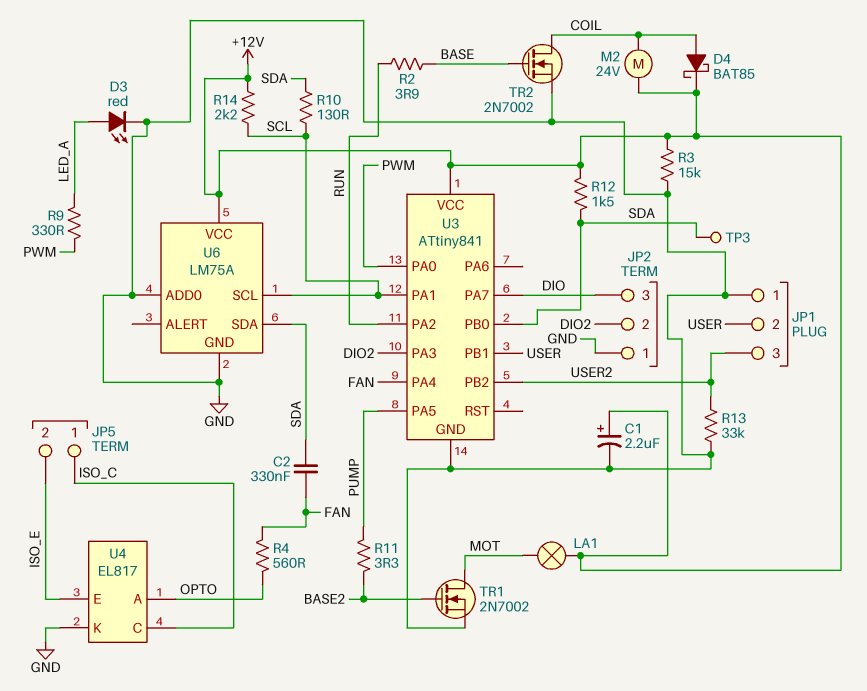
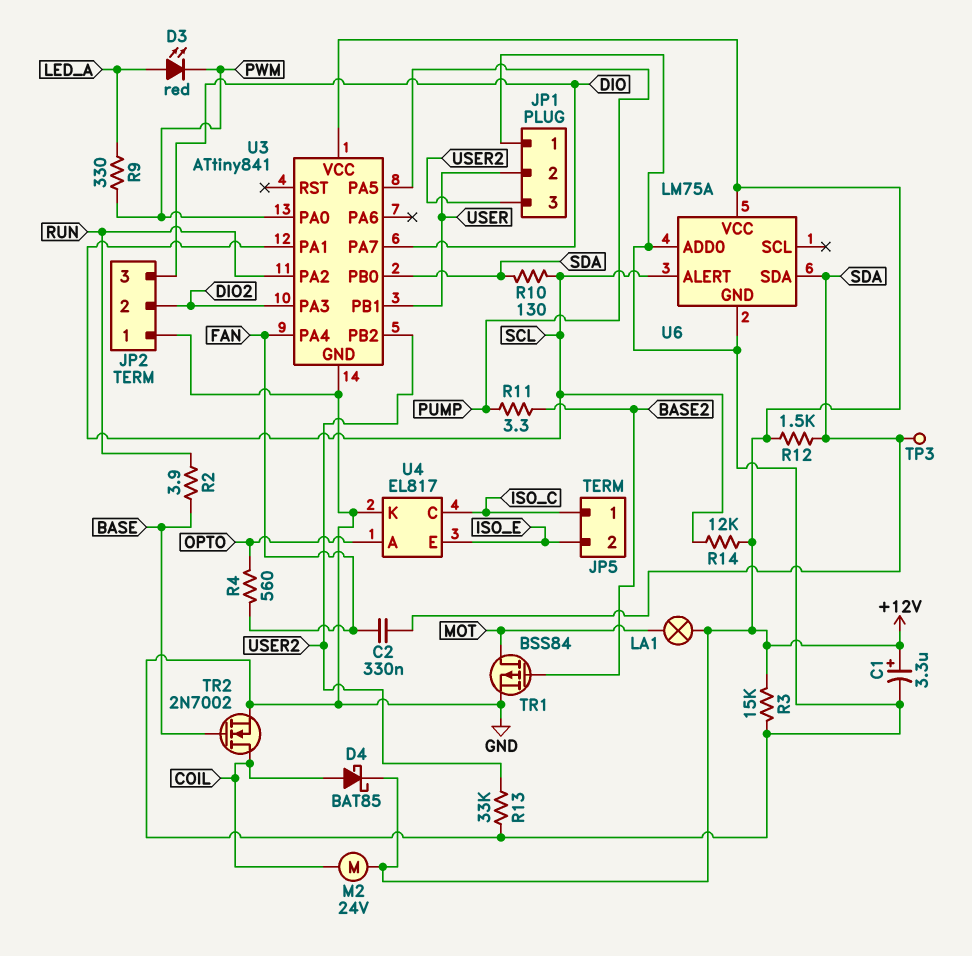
C1: 2.2uF (plus +12V, minus GND) -> 3.3uF (plus +12V, minus GND)
D3: LED red (A LED_A, K GND) -> LED red (A LED_A, K PWM)
R14: 2.2k (+12V, SCL) -> 12k (+12V, SCL)
TR1: NMOS 2N7002 (G BASE2, D MOT, S GND) -> PMOS BSS84 (G BASE2, D MOT, S GND)
U6 pin ALERT: none -> SCL
U6 pin SCL: SCL -> none

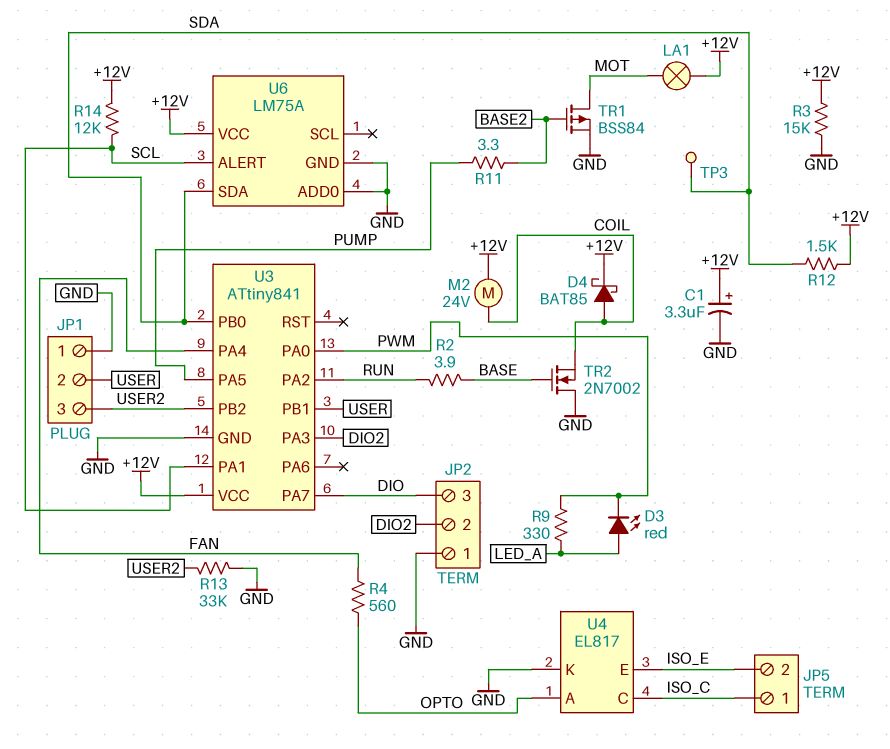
C2: 330nF (FAN, SDA) -> none
R10: 130 (SCL, SDA) -> none
TR2: NMOS 2N7002 (G BASE, D COIL, S GND) -> NMOS 2N7002 (G BASE, D GND, S COIL)

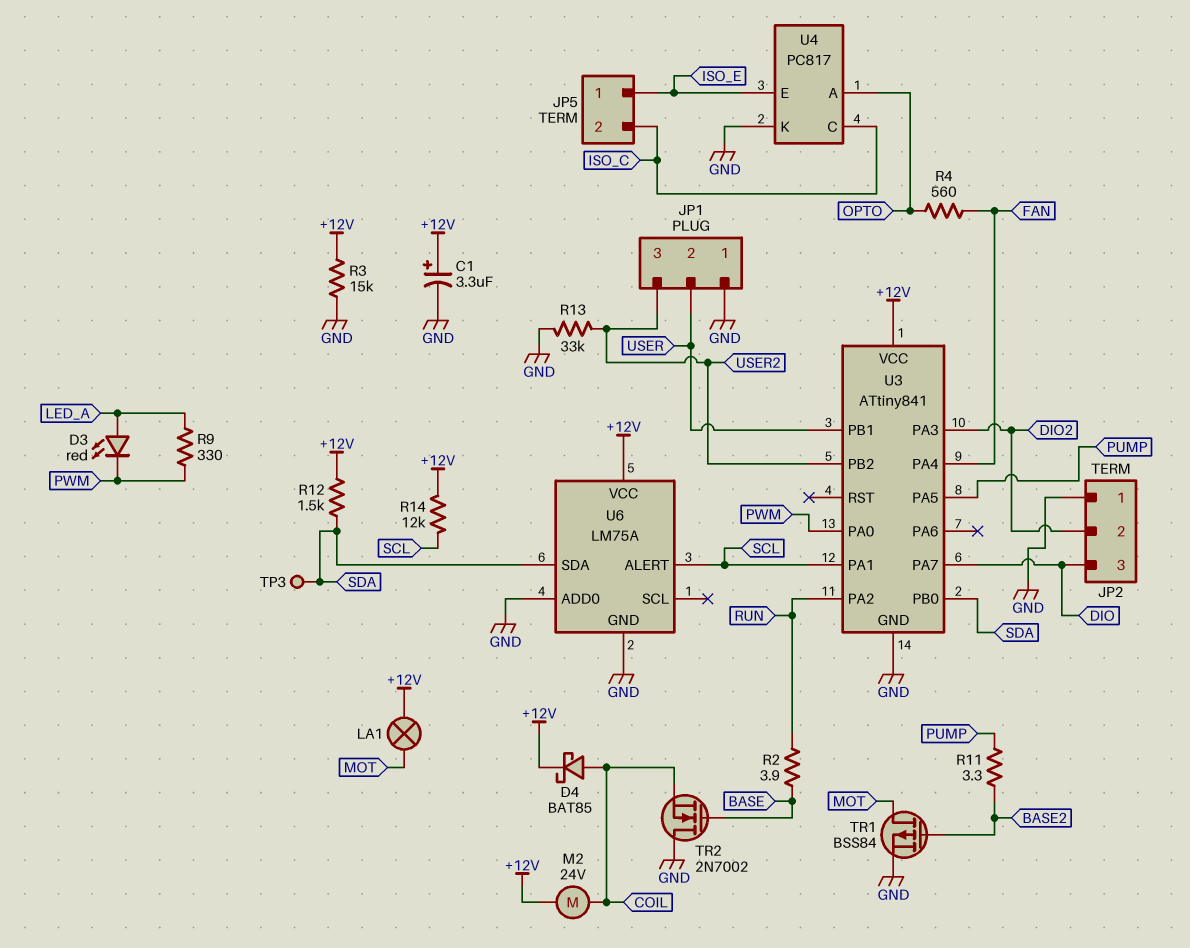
JP5 pin 1: ISO_C -> ISO_E
JP5 pin 2: ISO_E -> ISO_C
U4: EL817 -> PC817

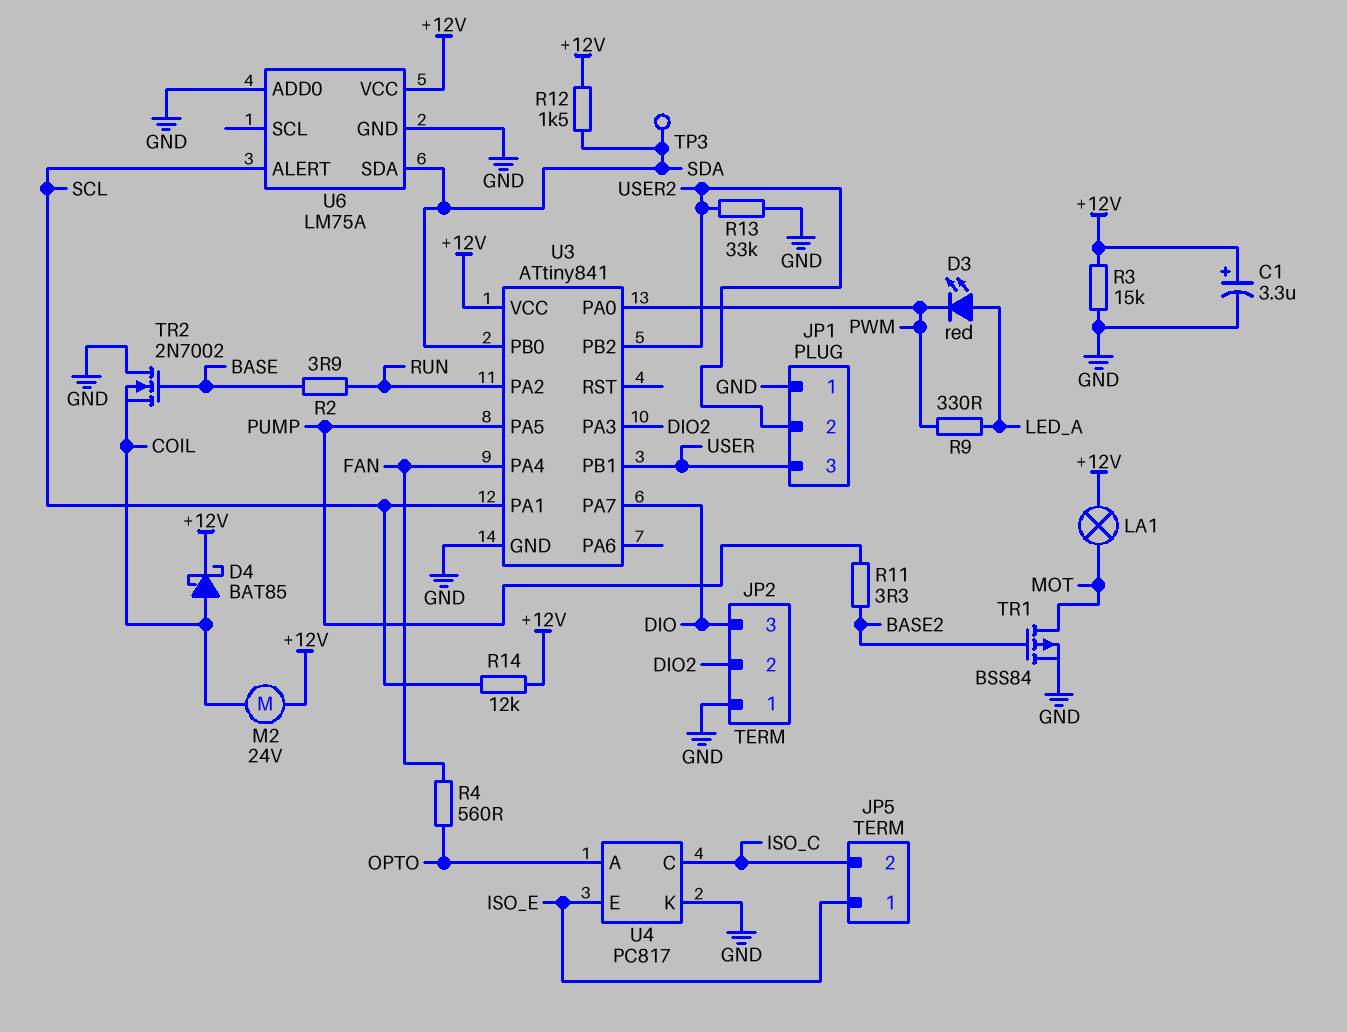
JP1 pin 2: USER -> USER2
JP1 pin 3: USER2 -> USER

